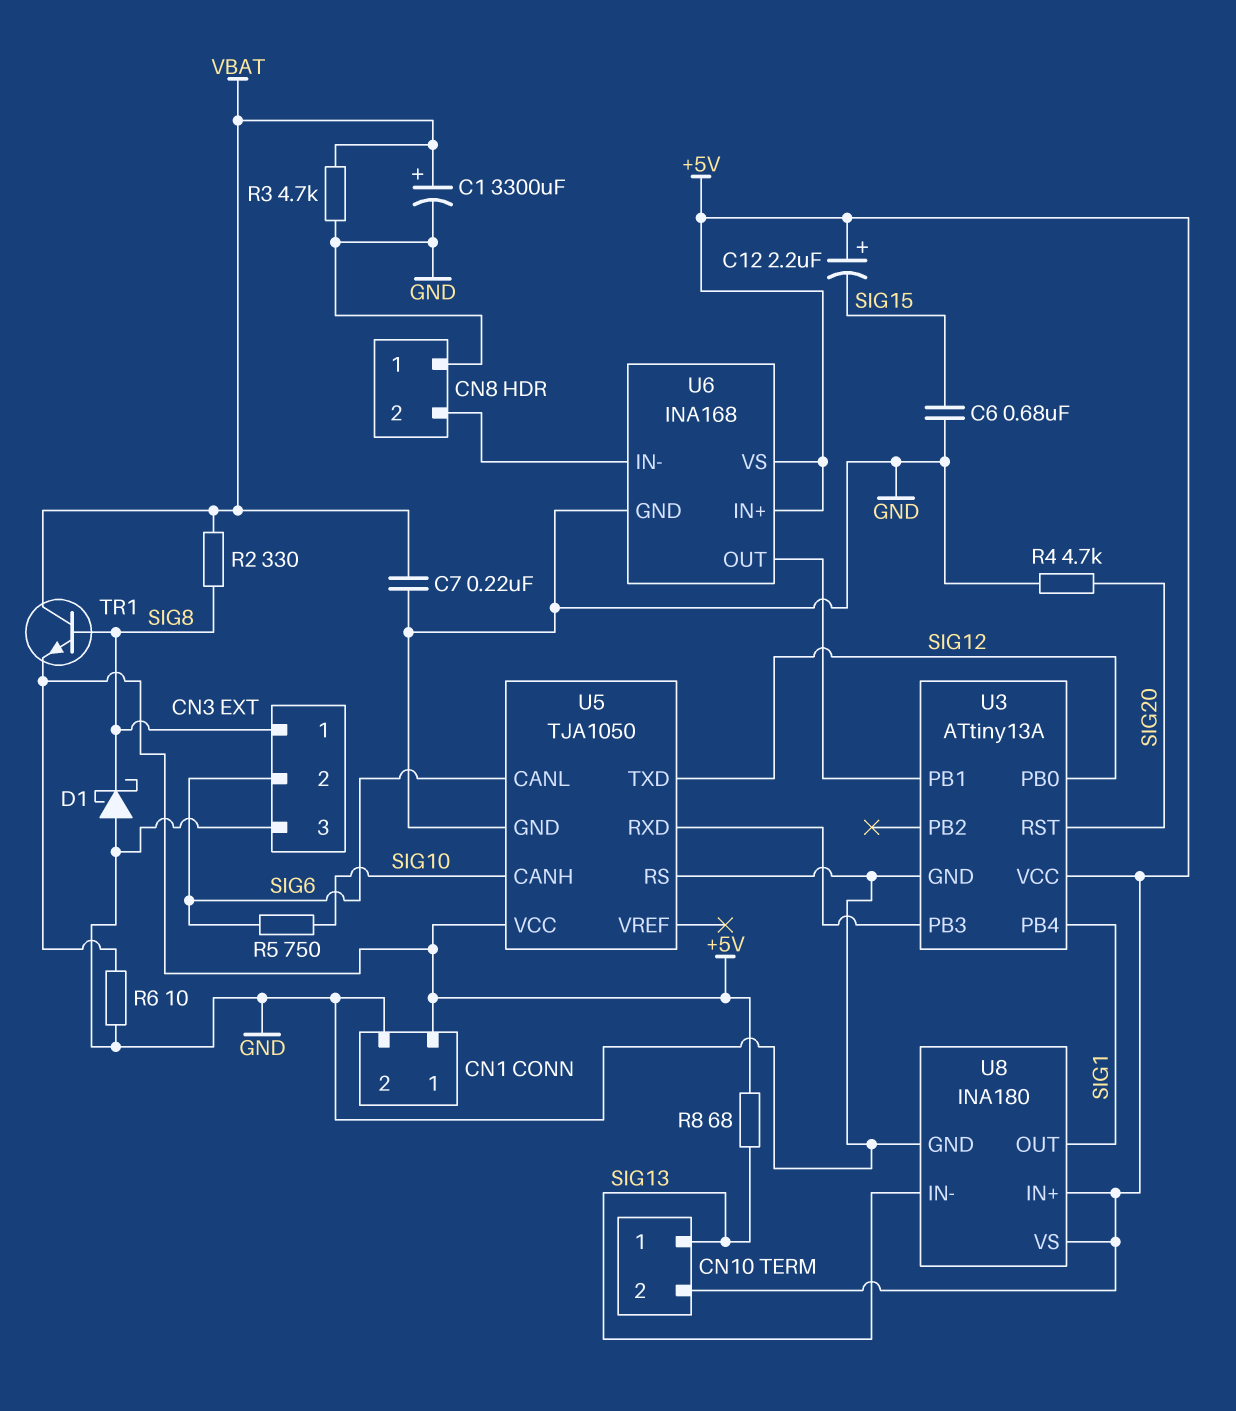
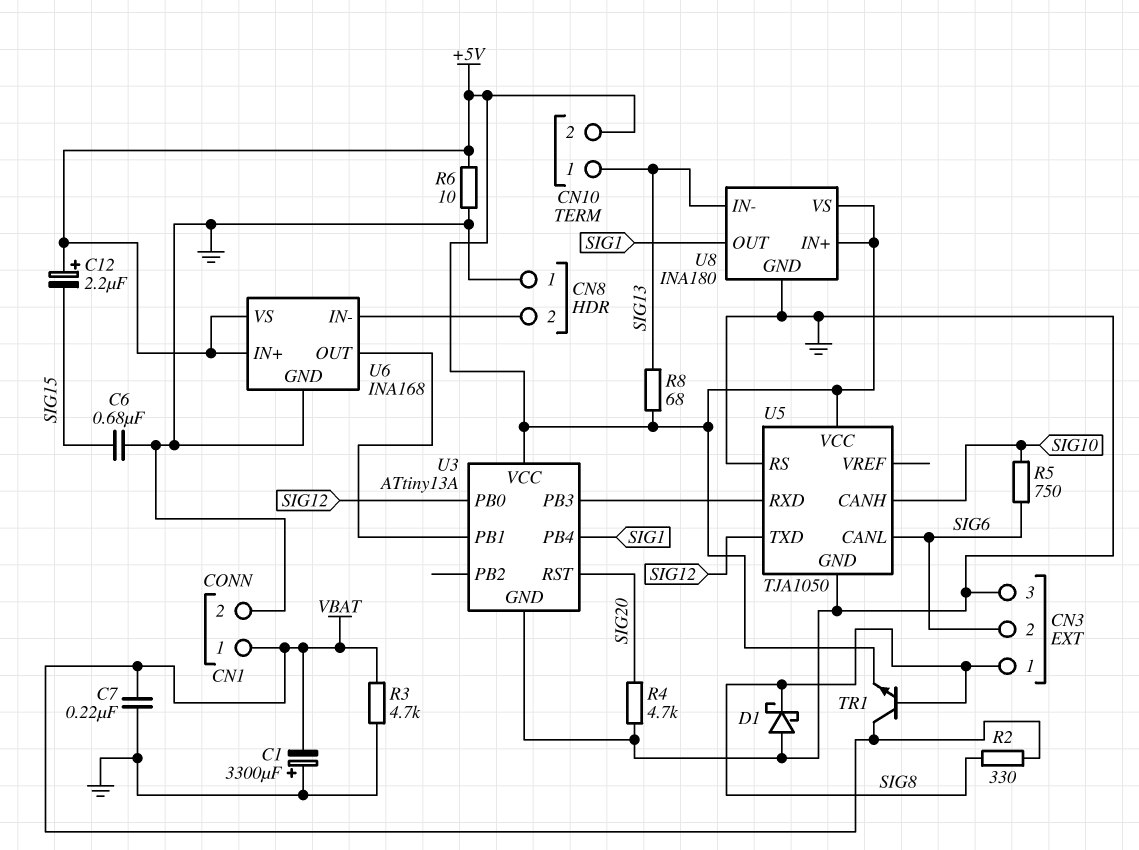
C1: 3300uF (plus VBAT, minus GND) -> 3300uF (plus GND, minus VBAT)
CN1 pin 1: +5V -> VBAT

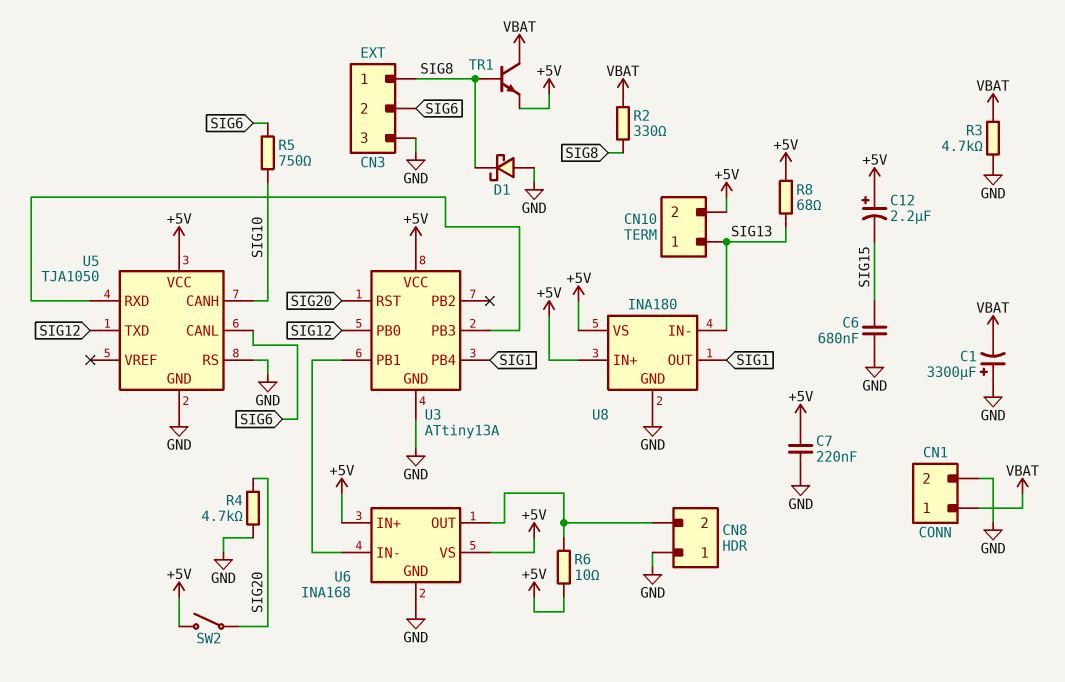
C7: 220nF (GND, VBAT) -> 220nF (+5V, GND)
R6: 10 (+5V, GND) -> 10 (+5V, CN8/2)
SW2: none -> switch (+5V, SIG20)
U6 pin IN-: CN8/2 -> U3/PB1
U6 pin OUT: U3/PB1 -> CN8/2

